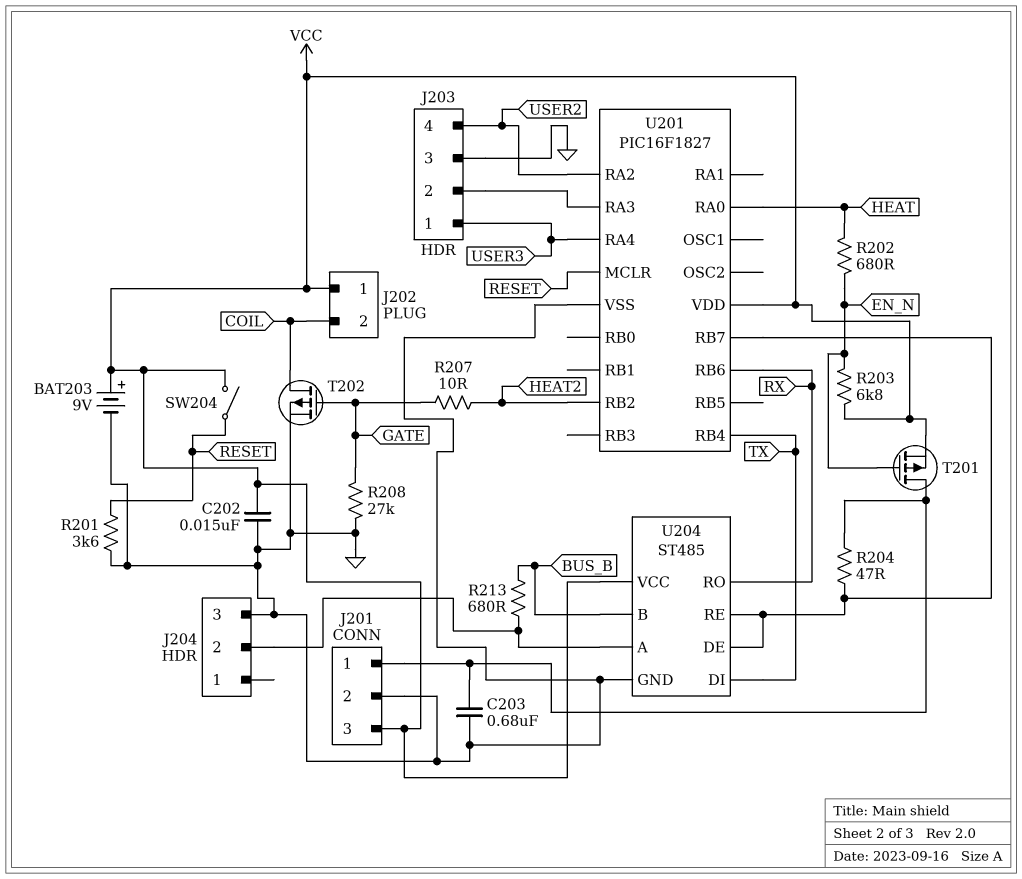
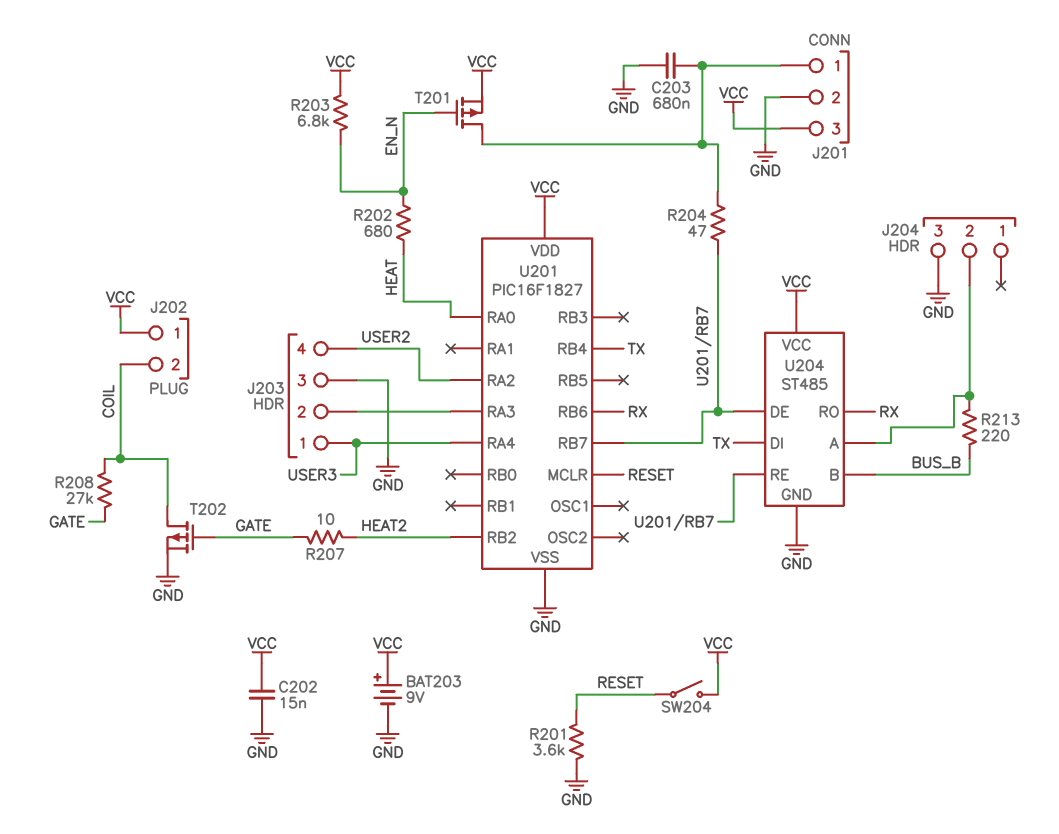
R208: 27k (GATE, GND) -> 27k (COIL, GATE)
R213: 680 (BUS_B, J204/2) -> 220 (BUS_B, J204/2)

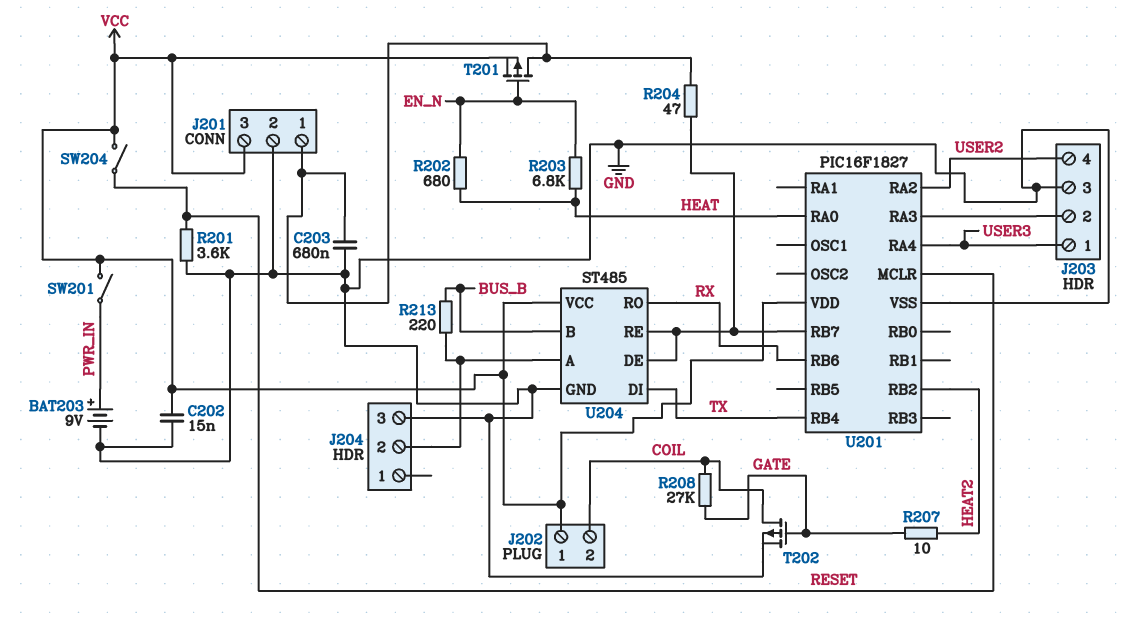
BAT203: 9V (plus VCC, minus GND) -> 9V (plus PWR_IN, minus GND)
R203: 6.8k (EN_N, VCC) -> 6.8k (EN_N, HEAT)
SW201: none -> switch (PWR_IN, VCC)

